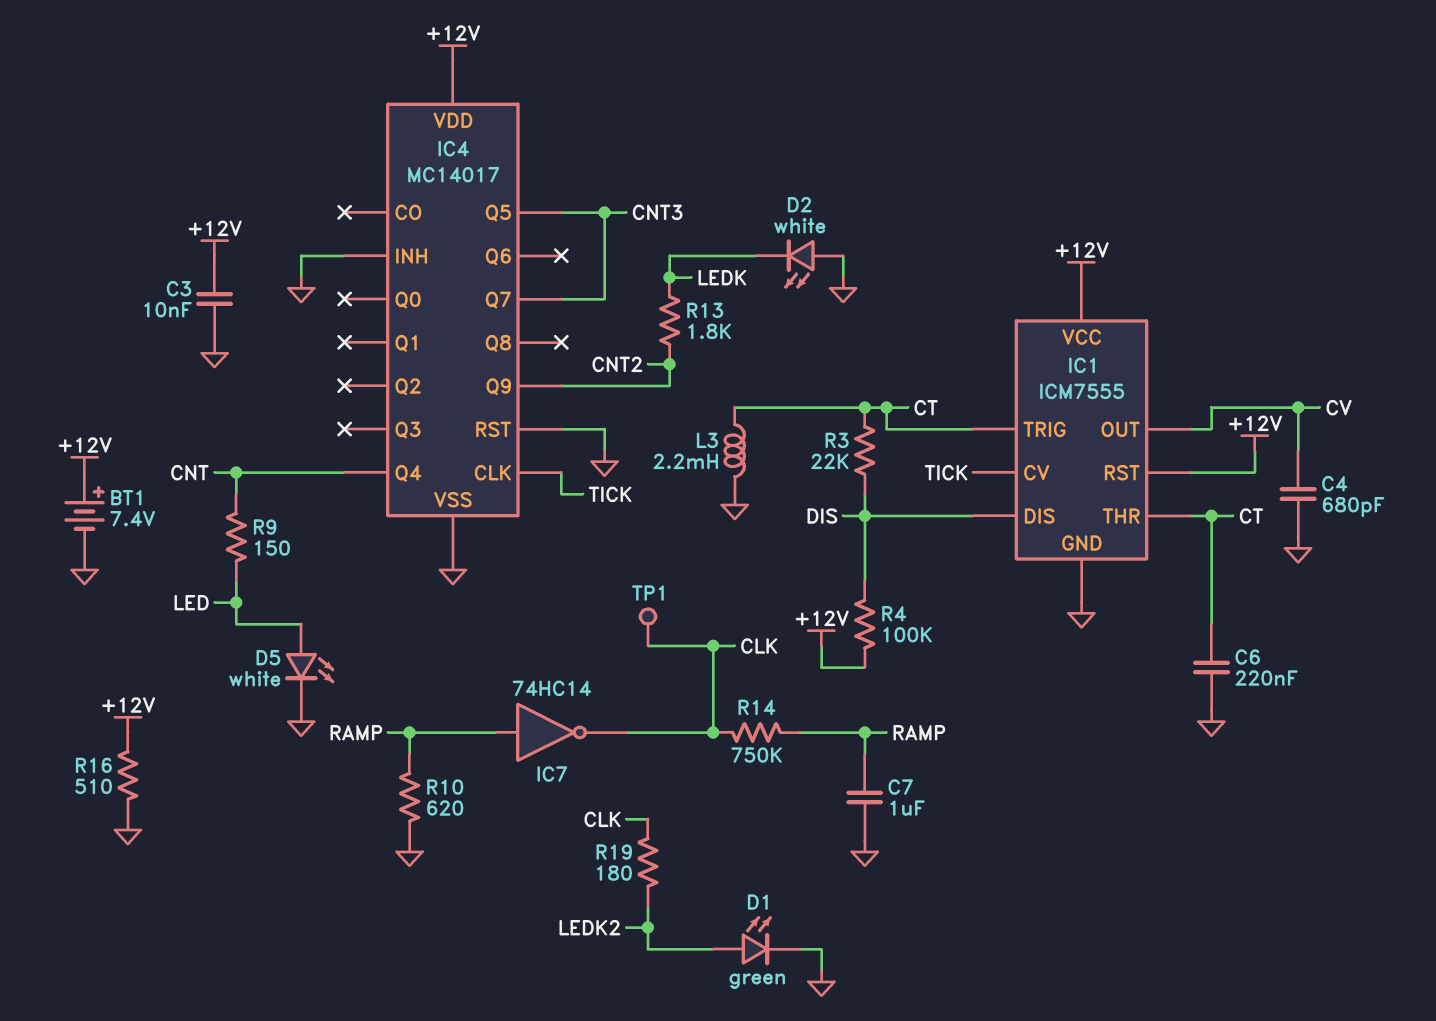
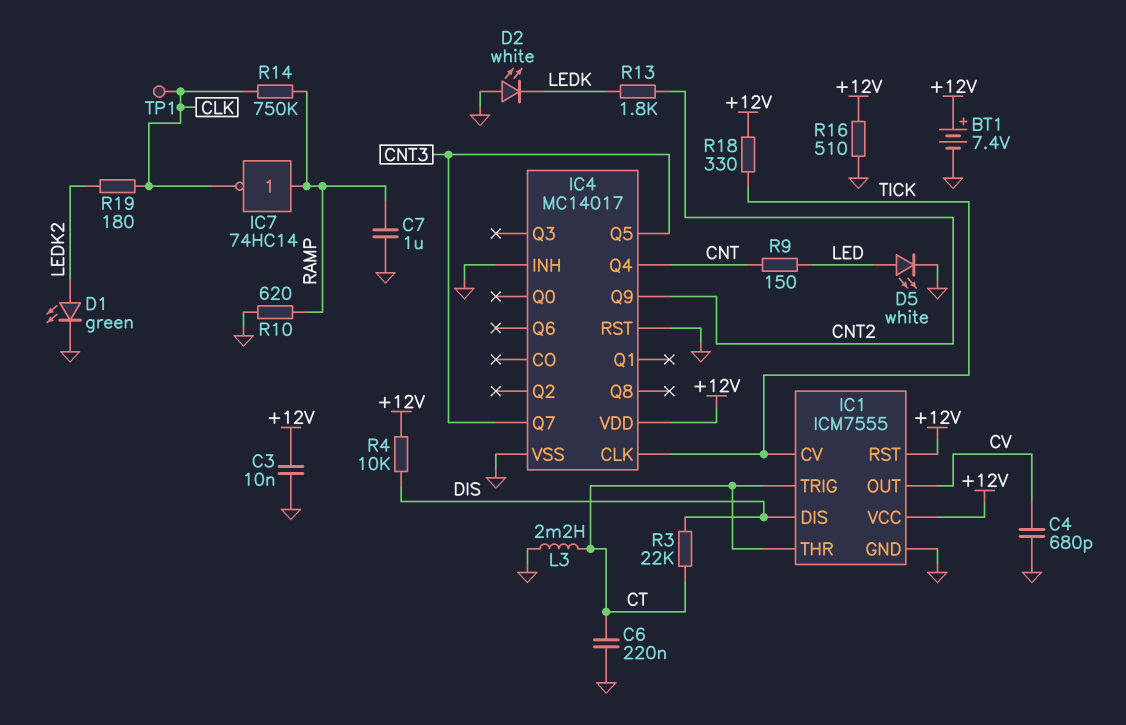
R4: 100k (+12V, DIS) -> 10k (+12V, DIS)
R18: none -> 330 (+12V, TICK)

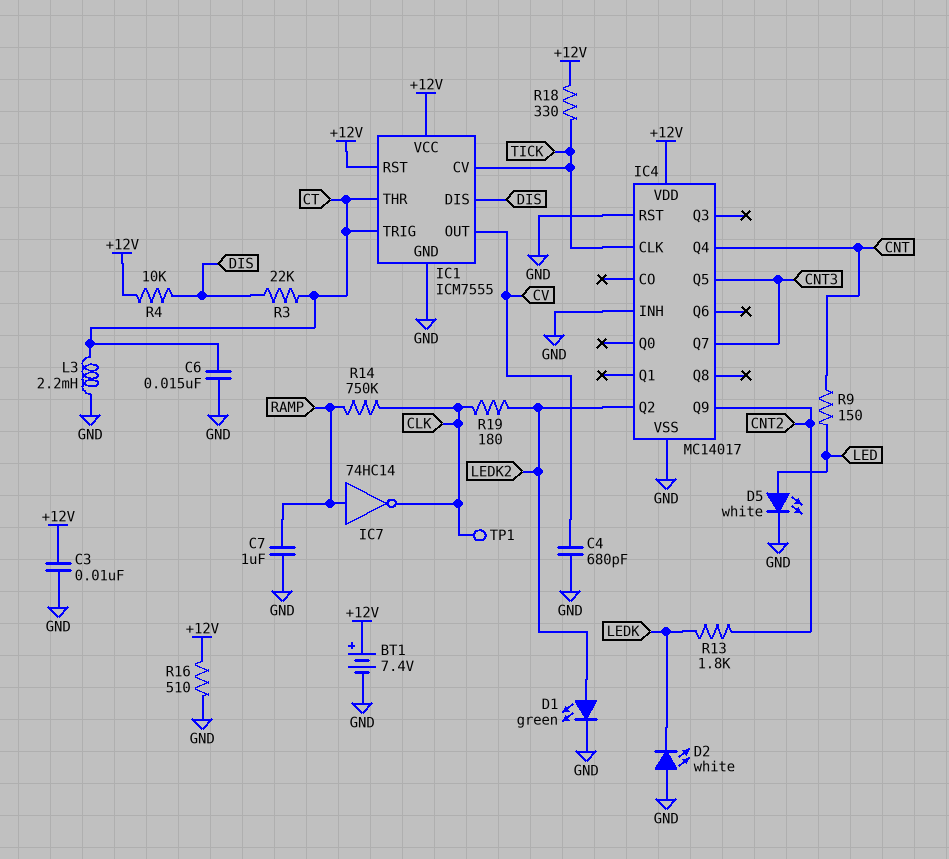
C6: 220nF (CT, GND) -> 15nF (CT, GND)
IC4 pin Q2: none -> LEDK2
R10: 620 (GND, RAMP) -> none

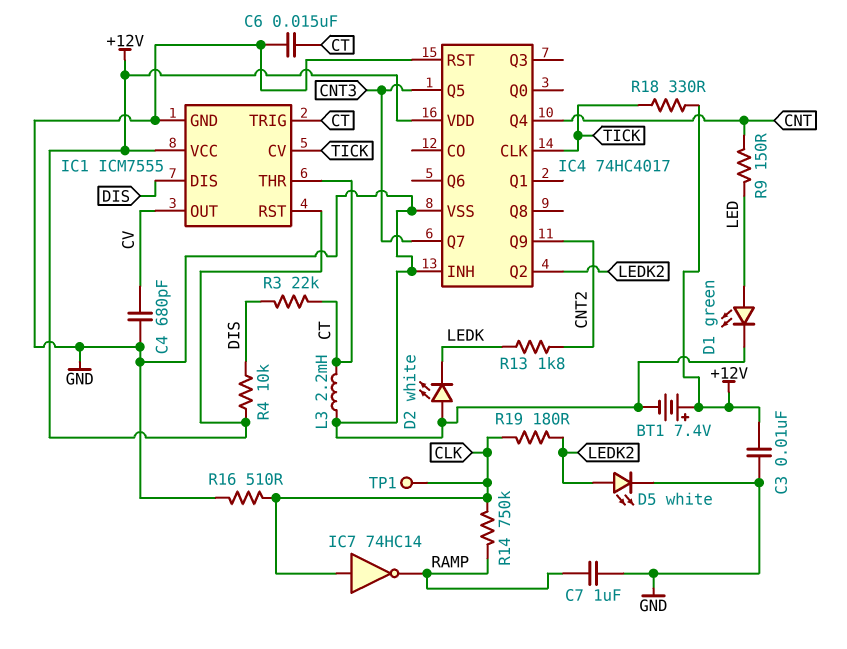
D1: LED green (A LEDK2, K GND) -> LED green (A LED, K GND)
D5: LED white (A LED, K GND) -> LED white (A LEDK2, K GND)
IC4: MC14017 -> 74HC4017
IC7: NOT 74HC14 (in RAMP, out CLK) -> NOT 74HC14 (in CLK, out RAMP)
R16: 510 (+12V, GND) -> 510 (CLK, GND)

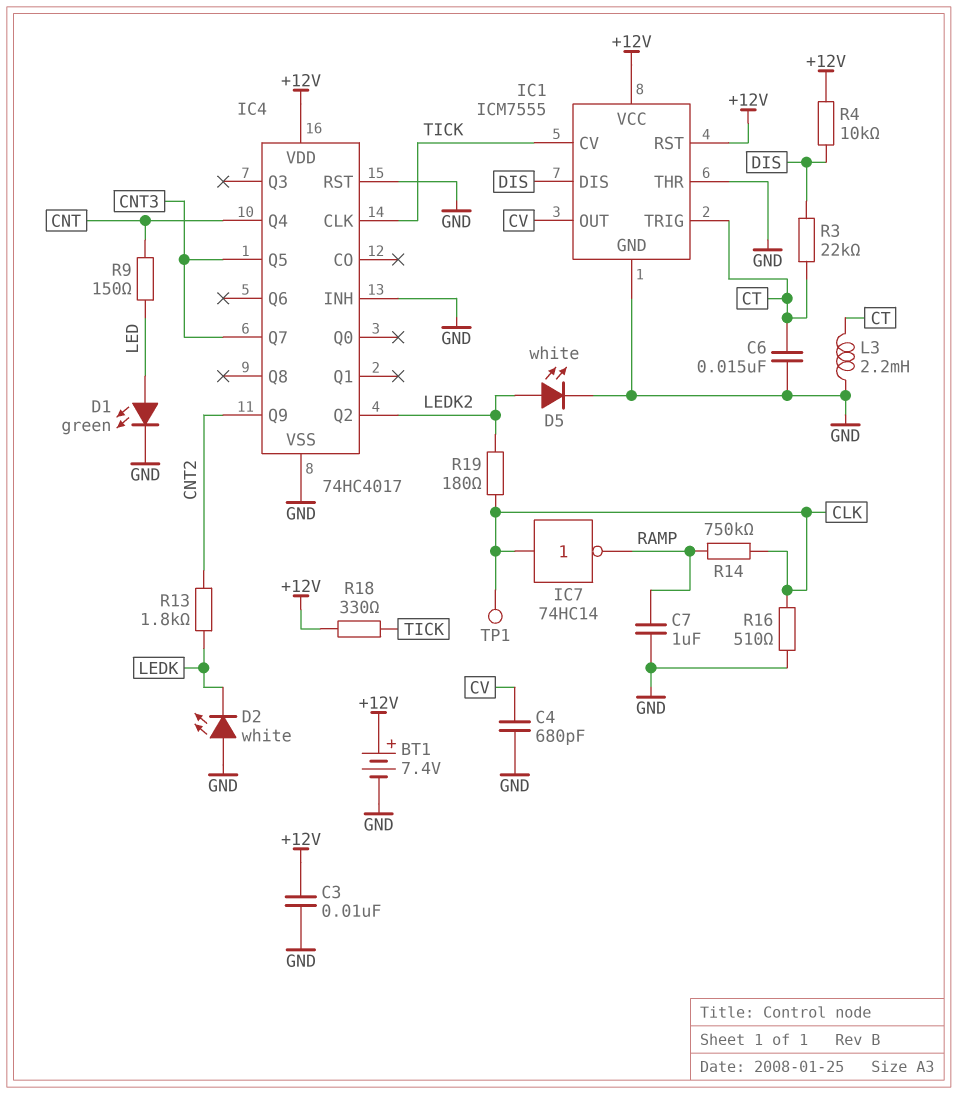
IC1 pin THR: CT -> GND

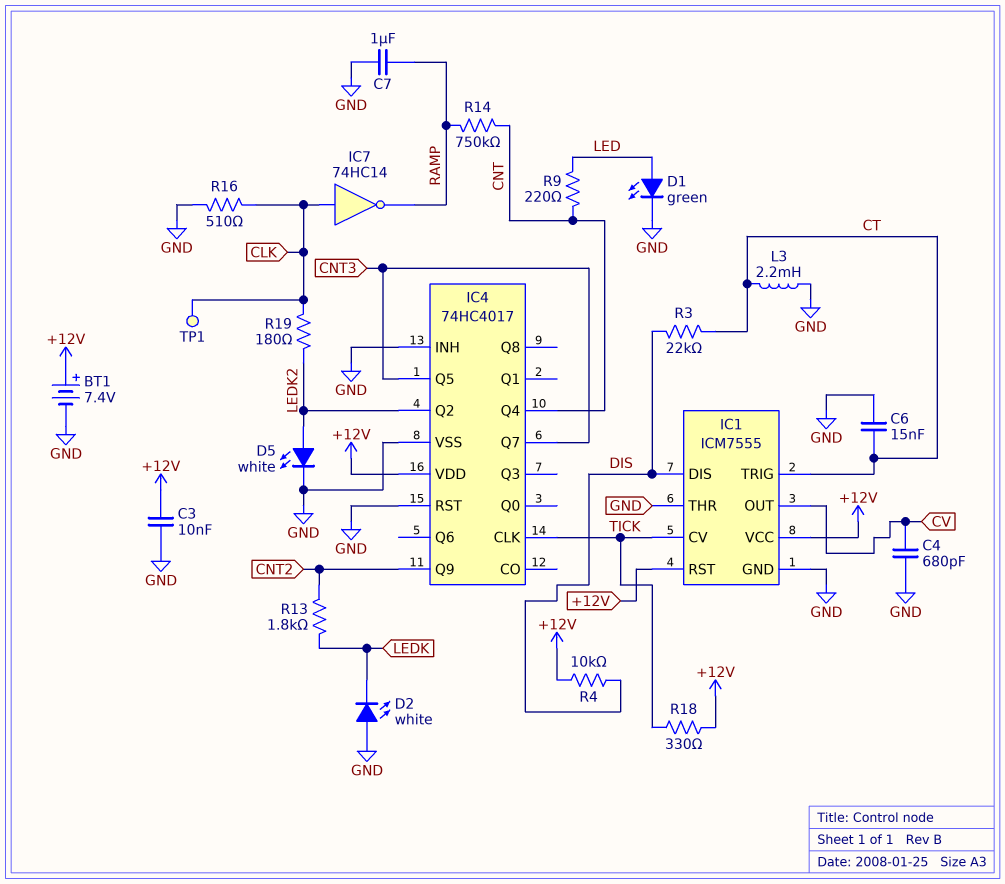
R9: 150 (CNT, LED) -> 220 (CNT, LED)
R14: 750k (CLK, RAMP) -> 750k (CNT, RAMP)

